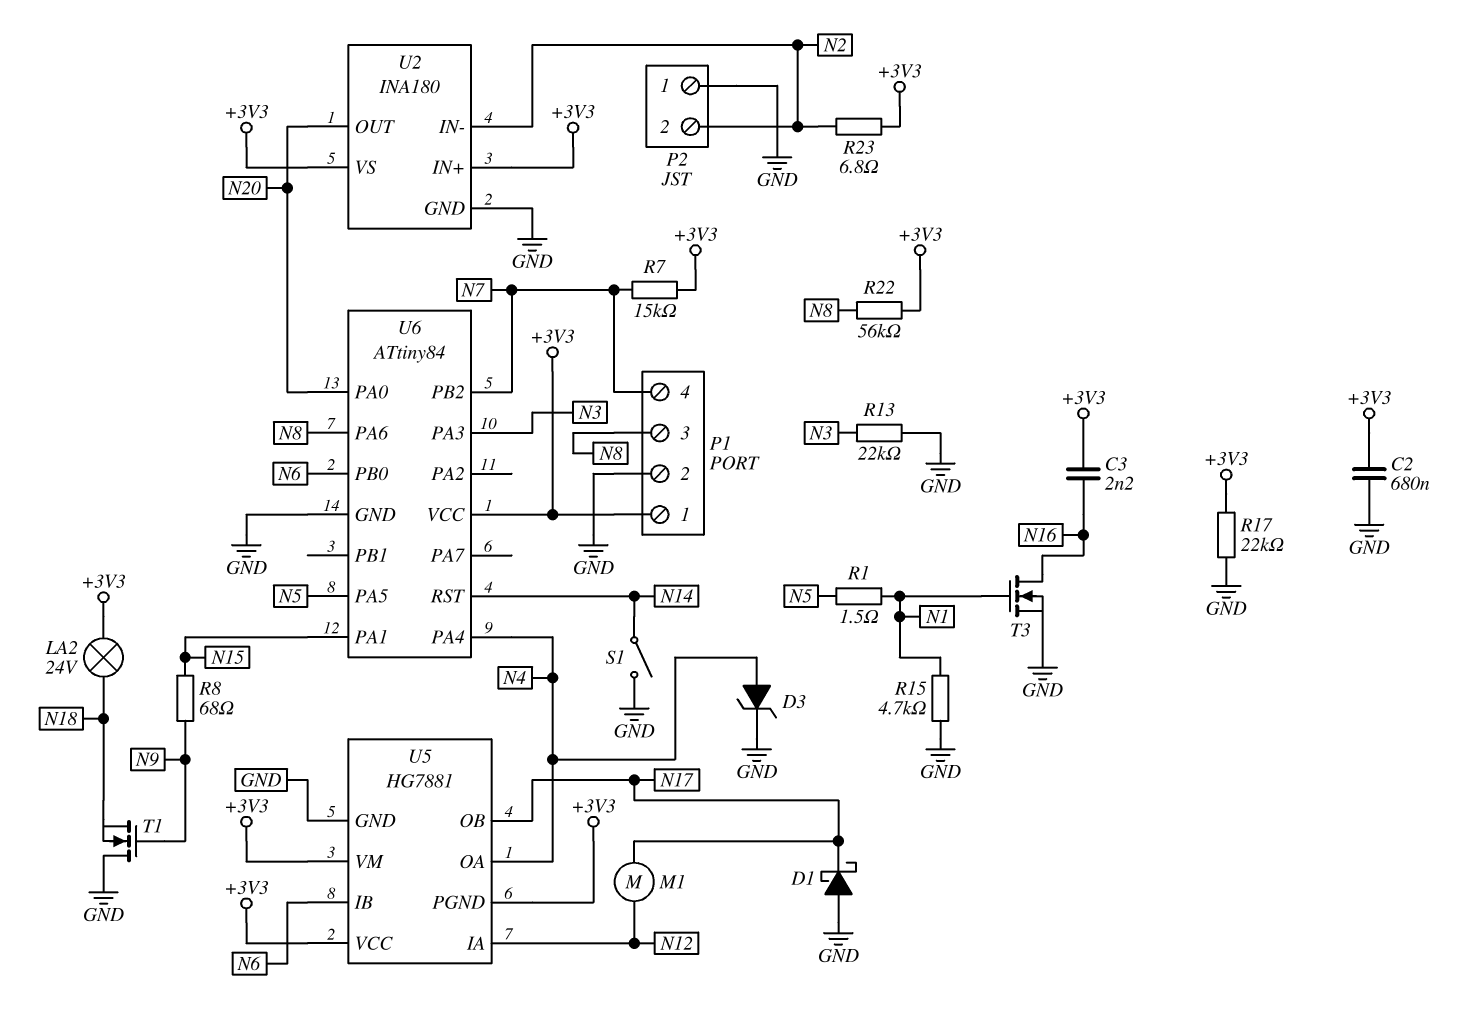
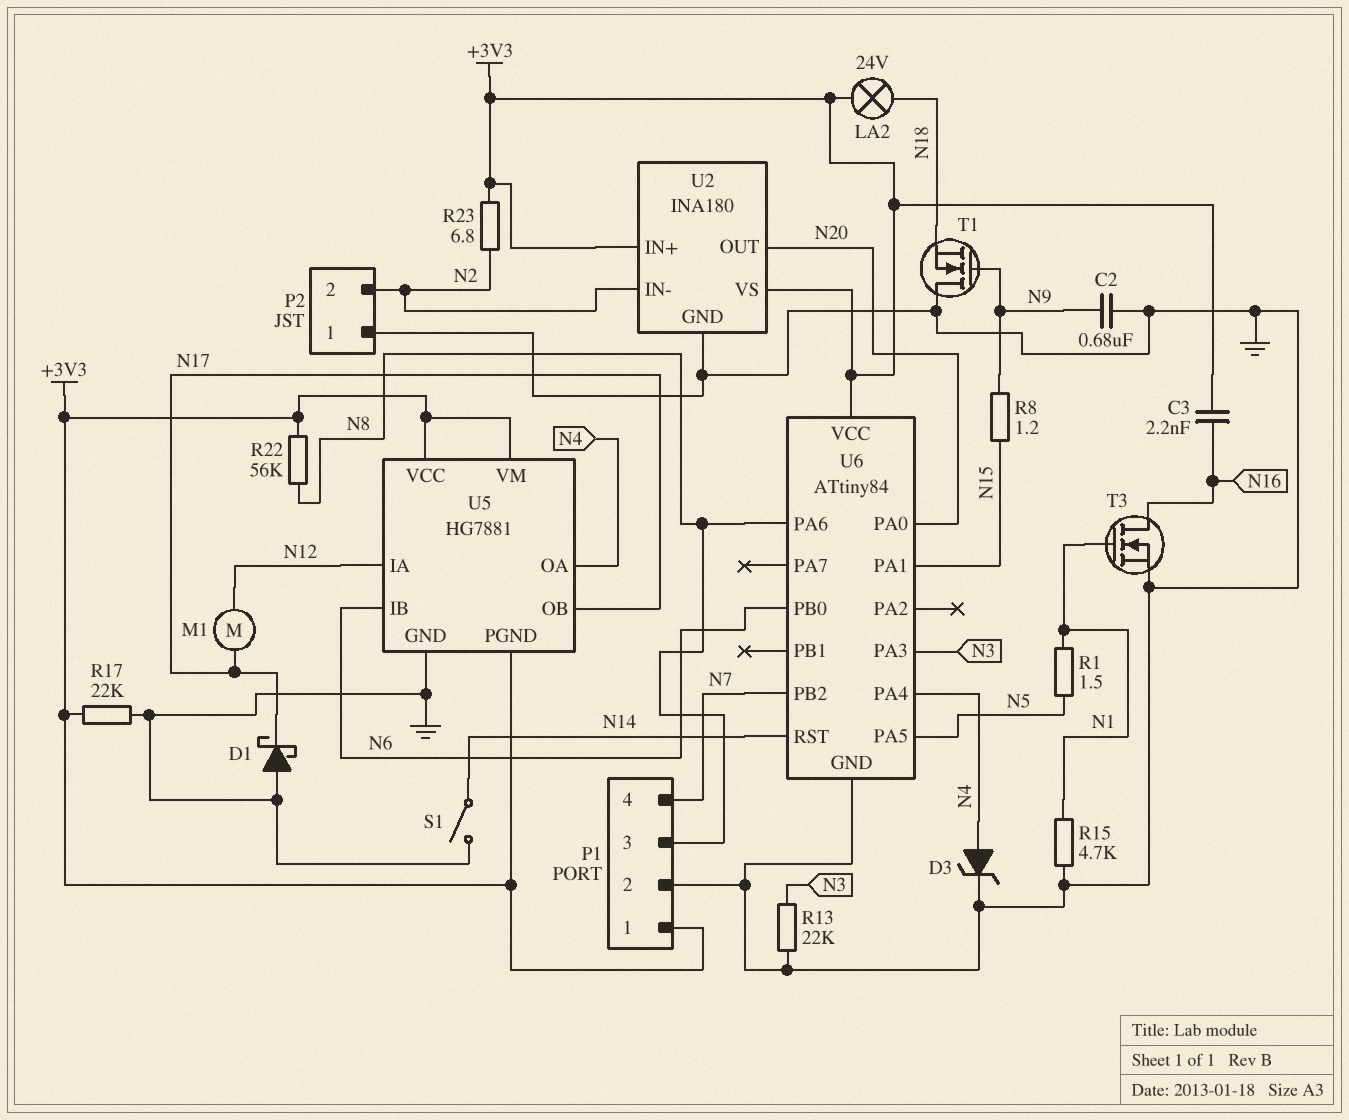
C2: 680nF (+3V3, GND) -> 680nF (GND, N9)
R7: 15k (+3V3, N7) -> none
R8: 68 (N9, N15) -> 1.2 (N9, N15)

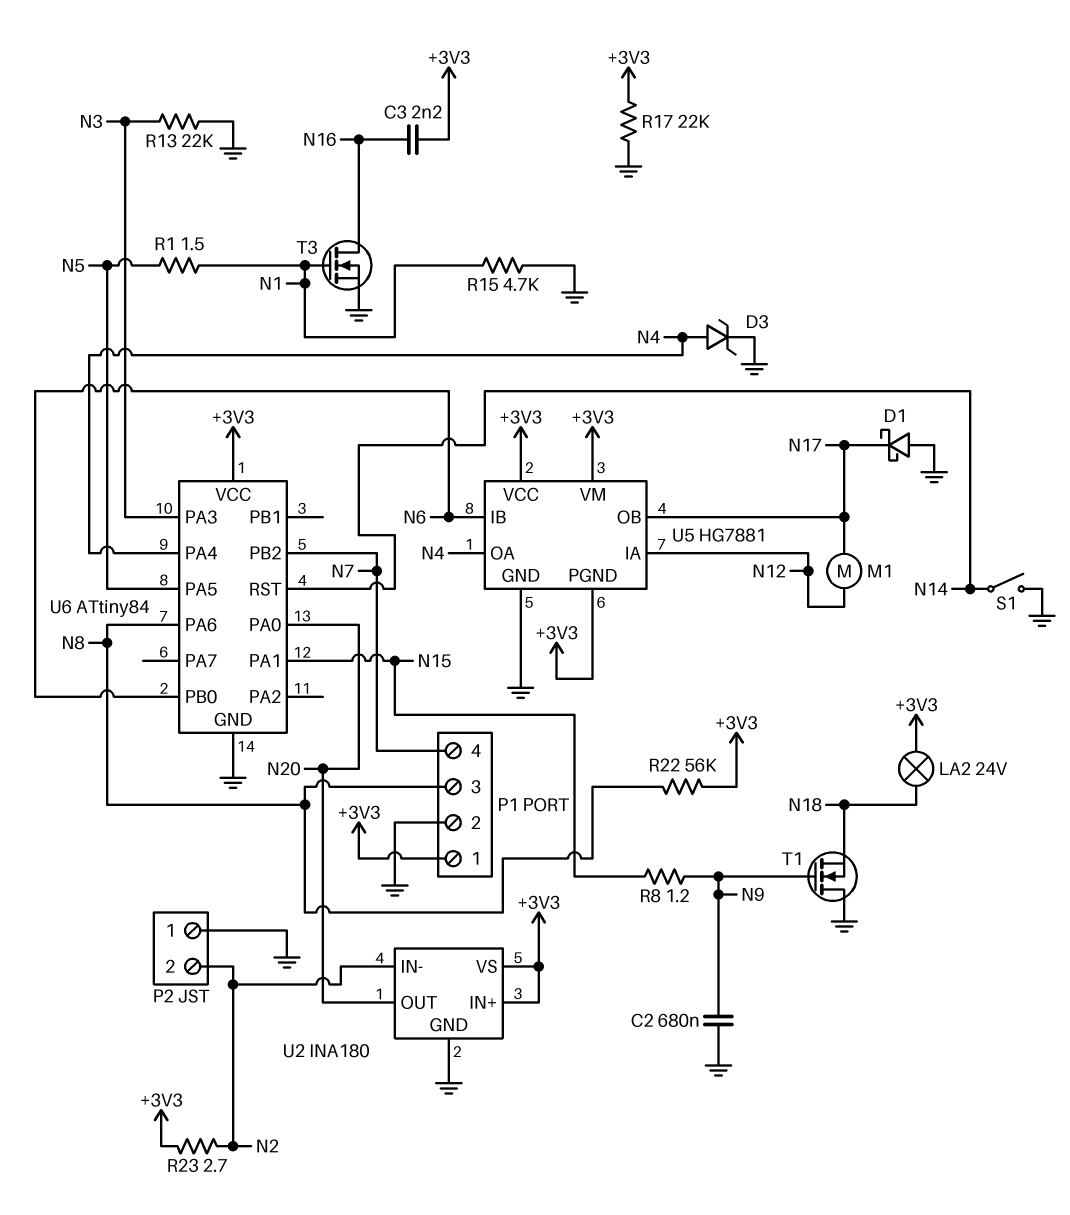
R23: 6.8 (+3V3, N2) -> 2.7 (+3V3, N2)

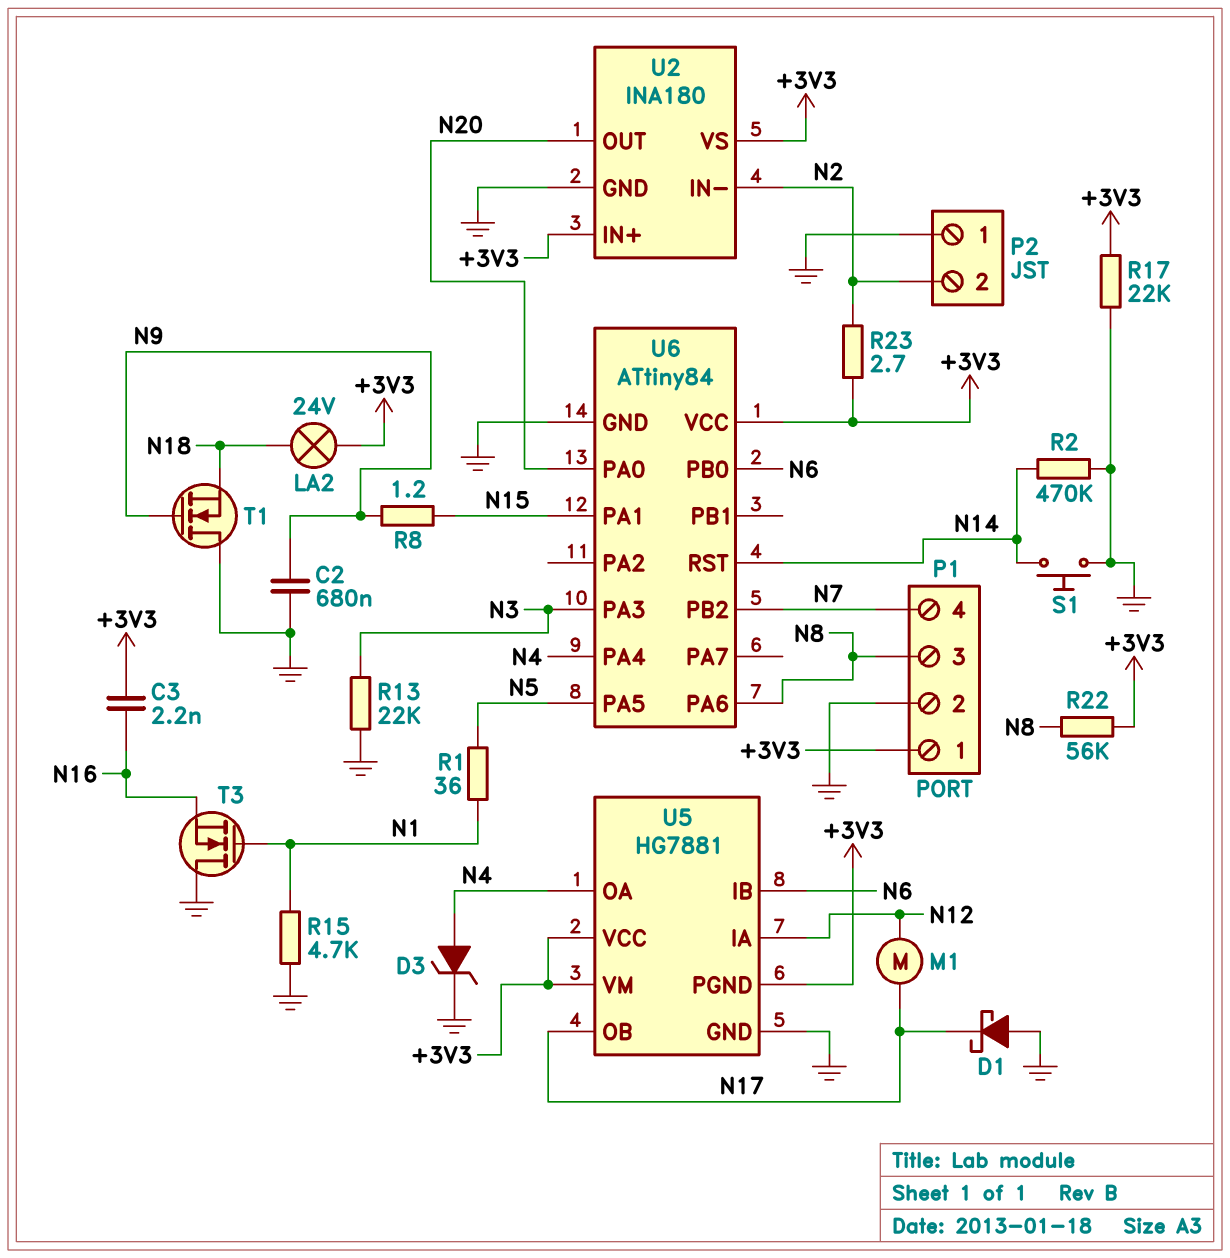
R1: 1.5 (N1, N5) -> 36 (N1, N5)
R2: none -> 470k (GND, N14)
S1: switch (GND, N14) -> button (GND, N14)
T3: NMOS (G N1, D N16, S GND) -> NMOS (G N1, D GND, S N16)

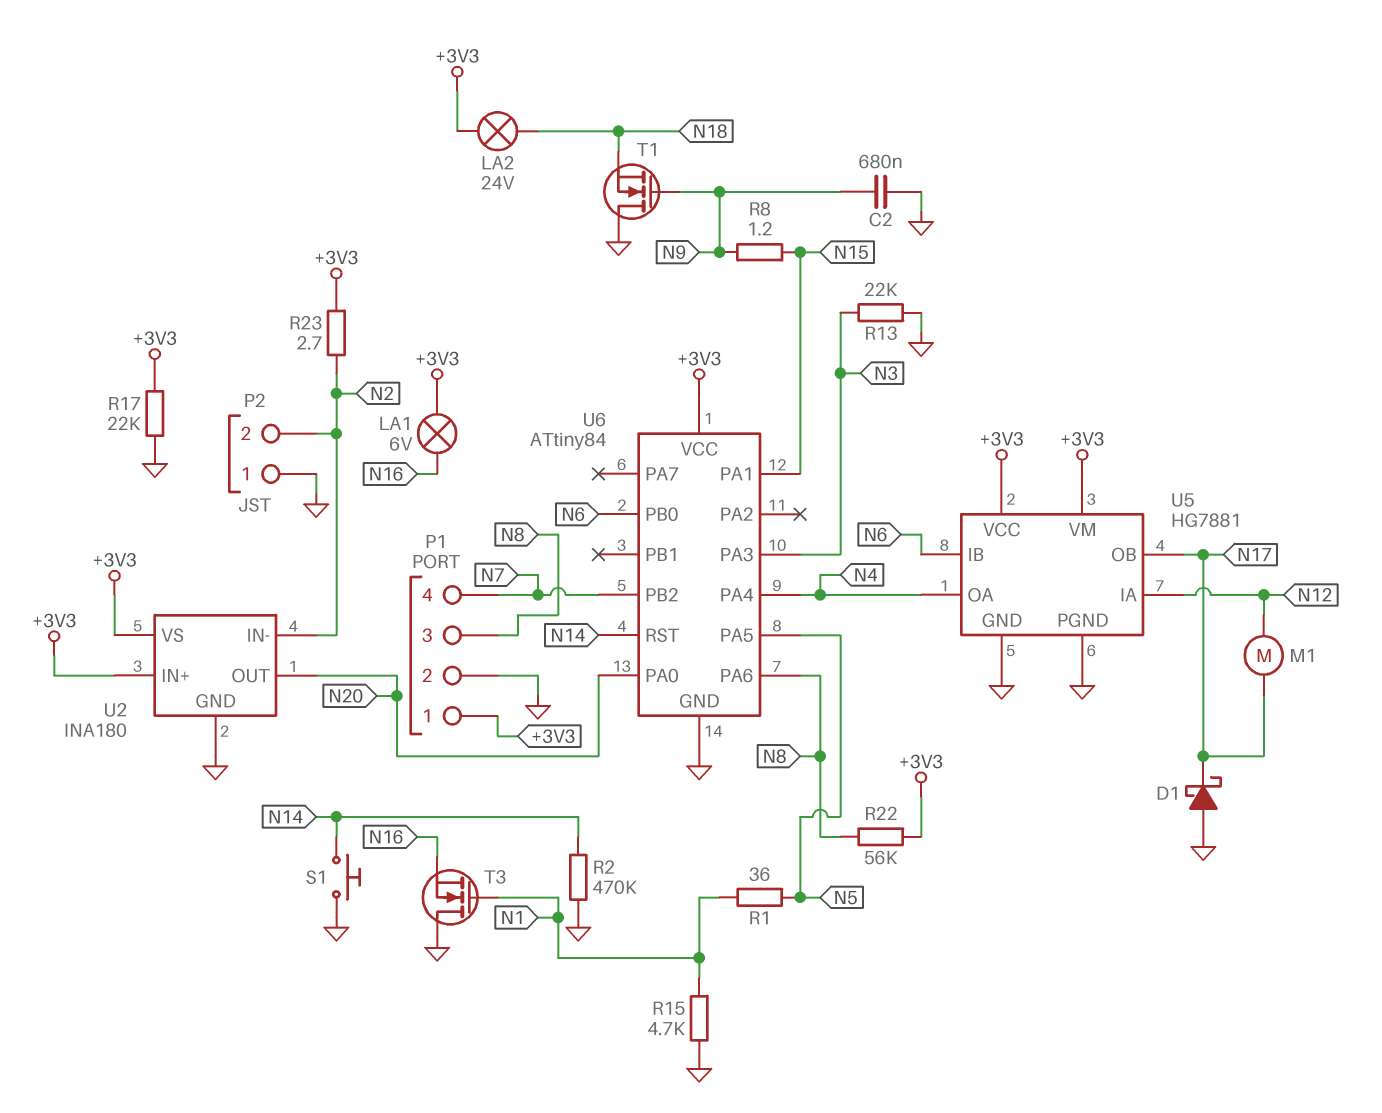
C3: 2.2nF (+3V3, N16) -> none
D3: zener (A N4, K GND) -> none
LA1: none -> lamp 6V (+3V3, N16)
U5 pin PGND: +3V3 -> GND

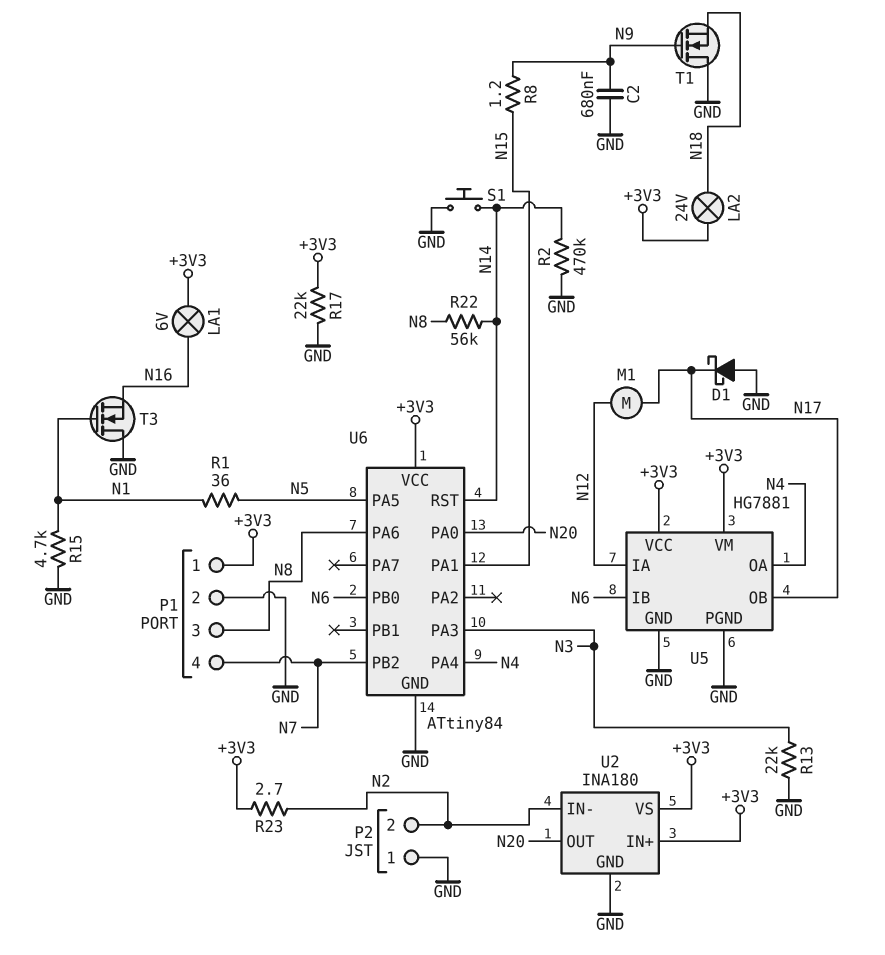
R22: 56k (+3V3, N8) -> 56k (N8, N14)

